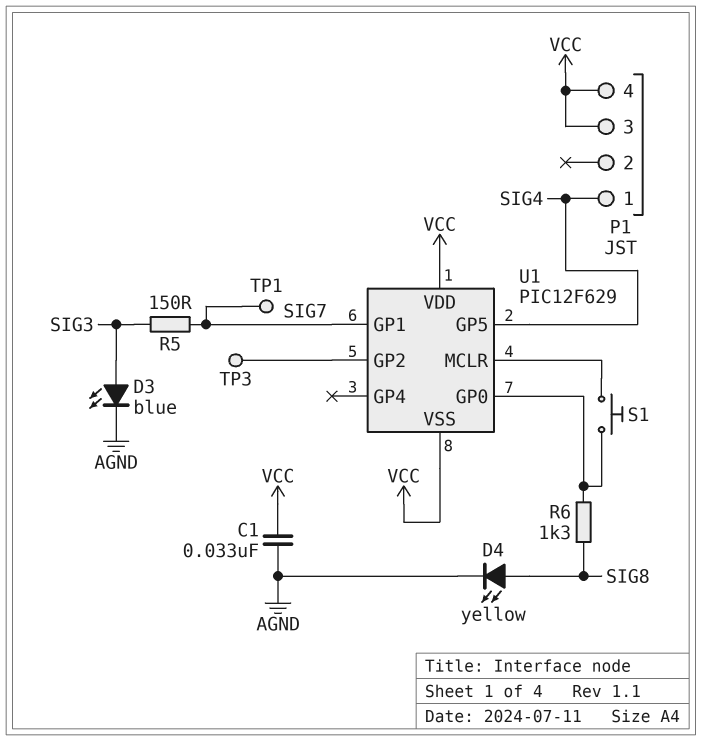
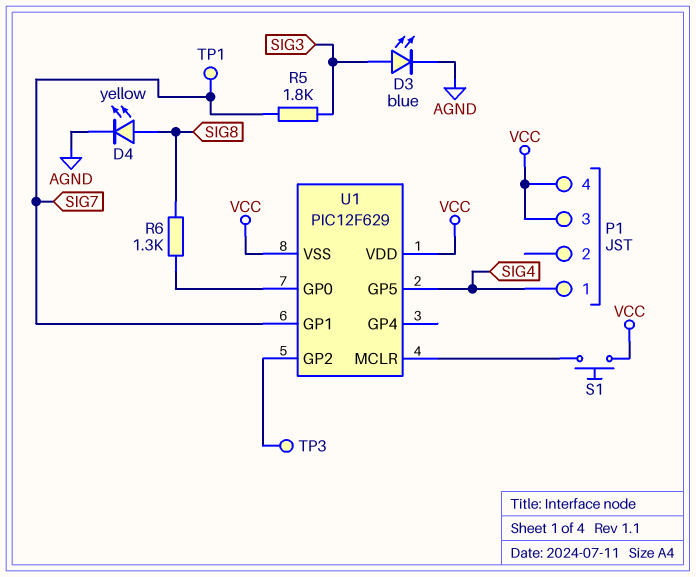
C1: 33nF (AGND, VCC) -> none
R5: 150 (SIG3, SIG7) -> 1.8k (SIG3, SIG7)
S1: button (U1/GP0, U1/MCLR) -> button (U1/MCLR, VCC)

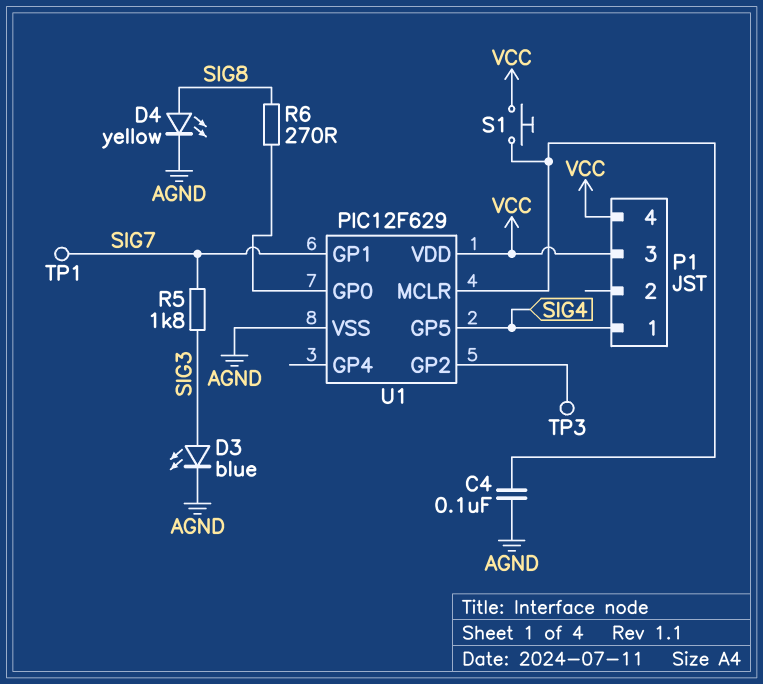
C4: none -> 100nF (AGND, U1/MCLR)
R6: 1.3k (SIG8, U1/GP0) -> 270 (SIG8, U1/GP0)
U1 pin VSS: VCC -> AGND

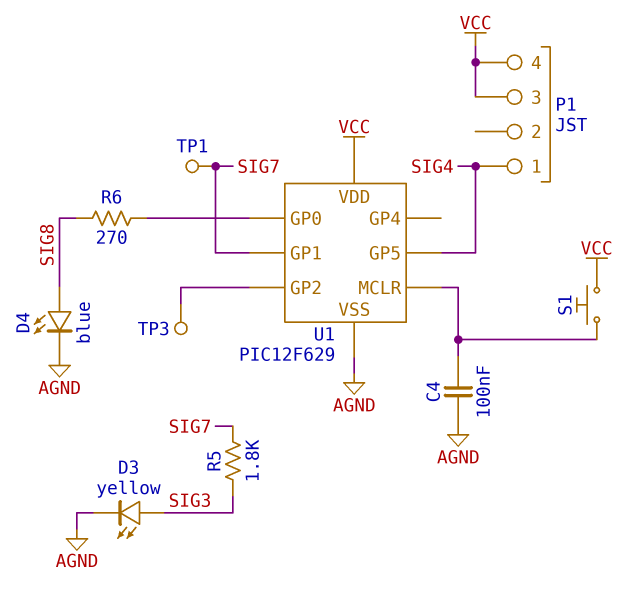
D3: LED blue (A SIG3, K AGND) -> LED yellow (A SIG3, K AGND)
D4: LED yellow (A SIG8, K AGND) -> LED blue (A SIG8, K AGND)

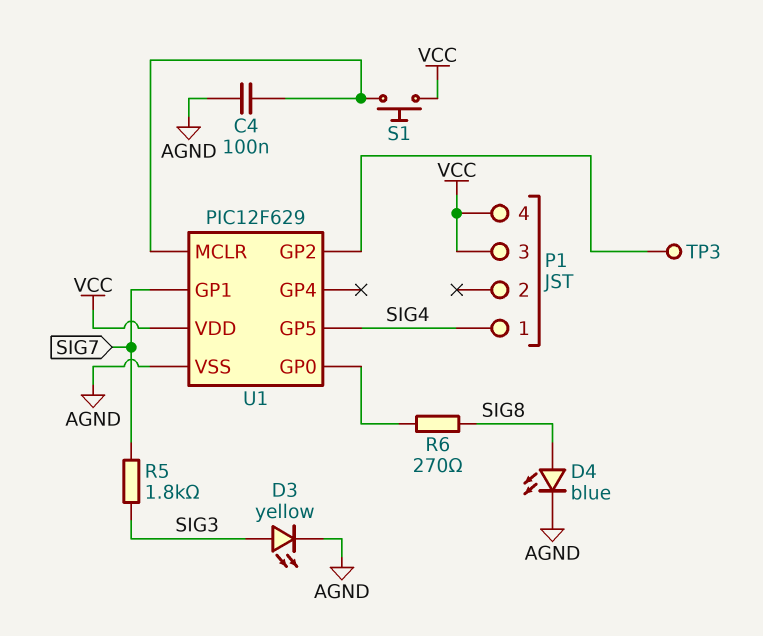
TP1: test point (SIG7) -> none

